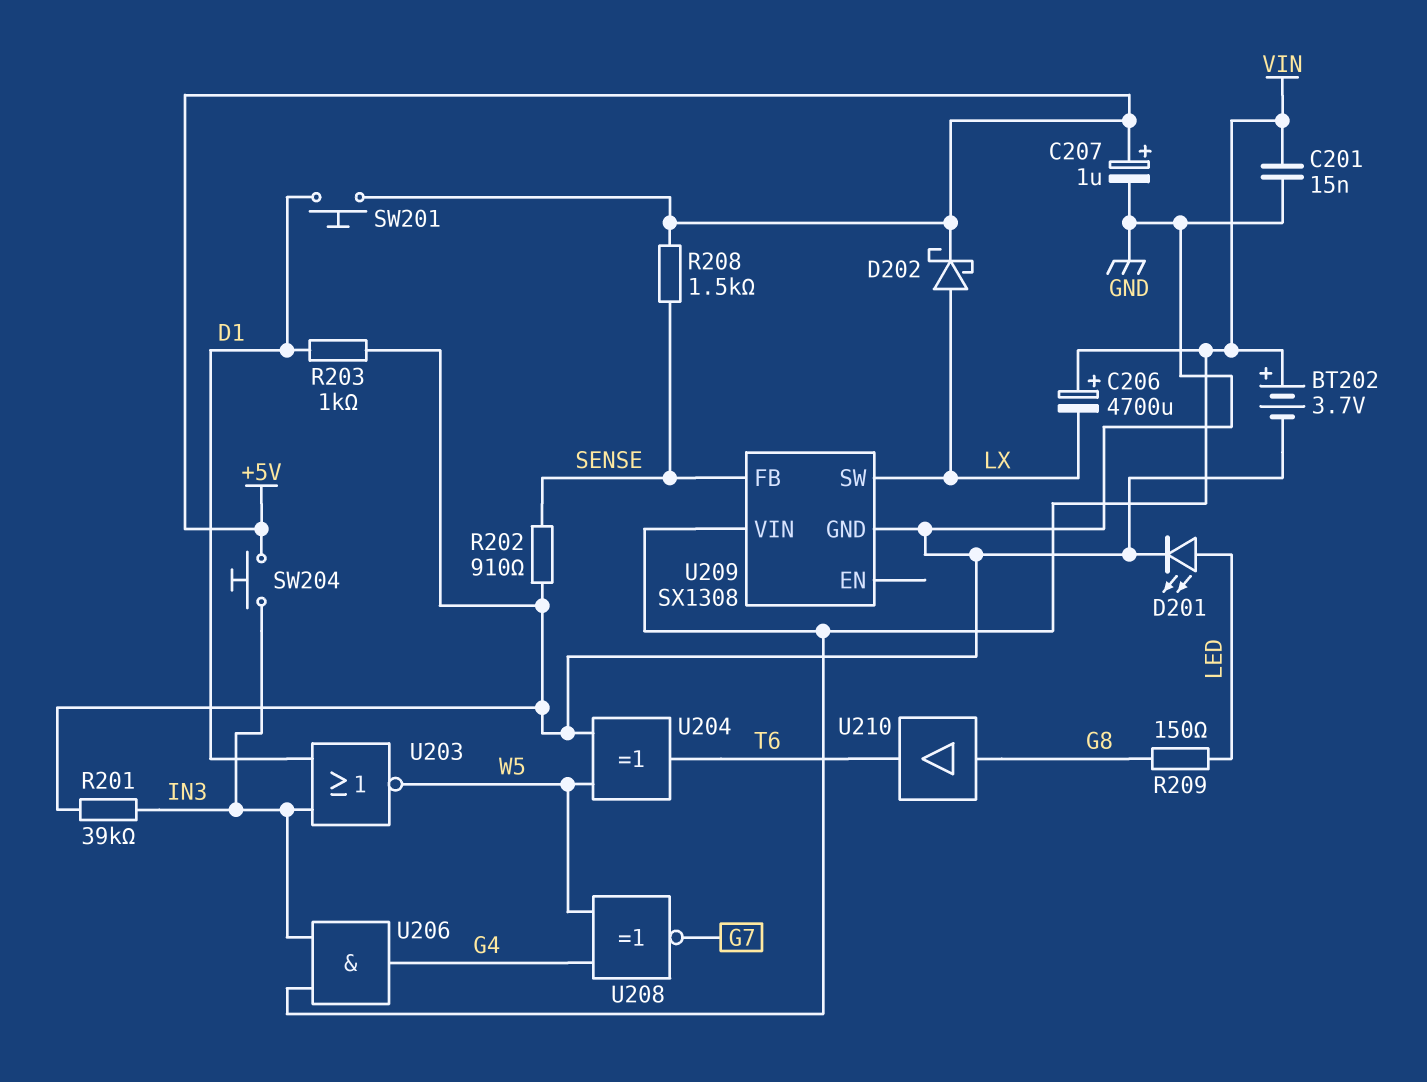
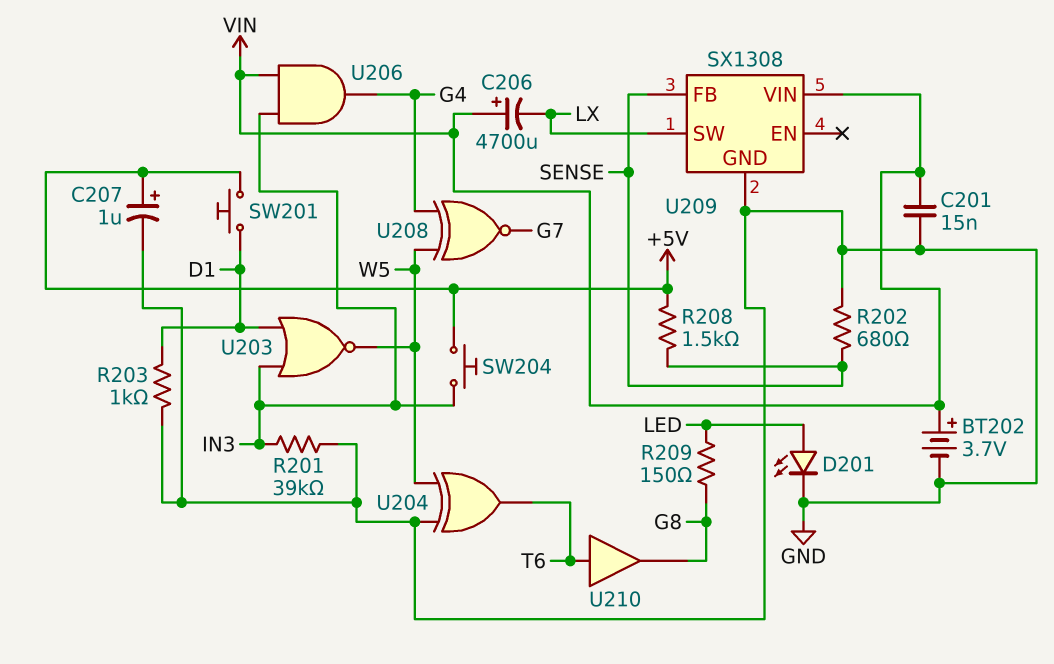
D202: schottky (A LX, K +5V) -> none
R202: 910 (GND, SENSE) -> 680 (GND, SENSE)
U210: buffer (in G8, out T6) -> buffer (in T6, out G8)

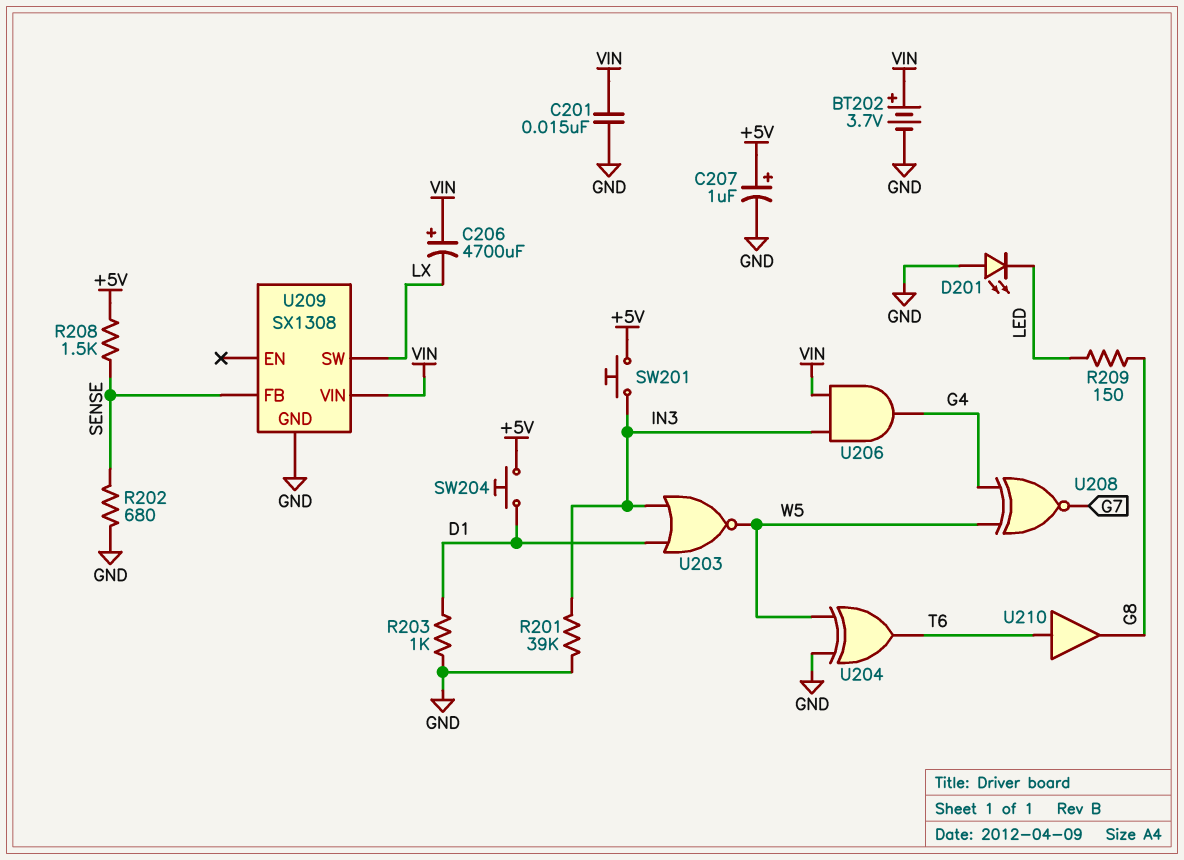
D201: LED (A LED, K GND) -> LED (A GND, K LED)
SW201: button (+5V, D1) -> button (+5V, IN3)
SW204: button (+5V, IN3) -> button (+5V, D1)

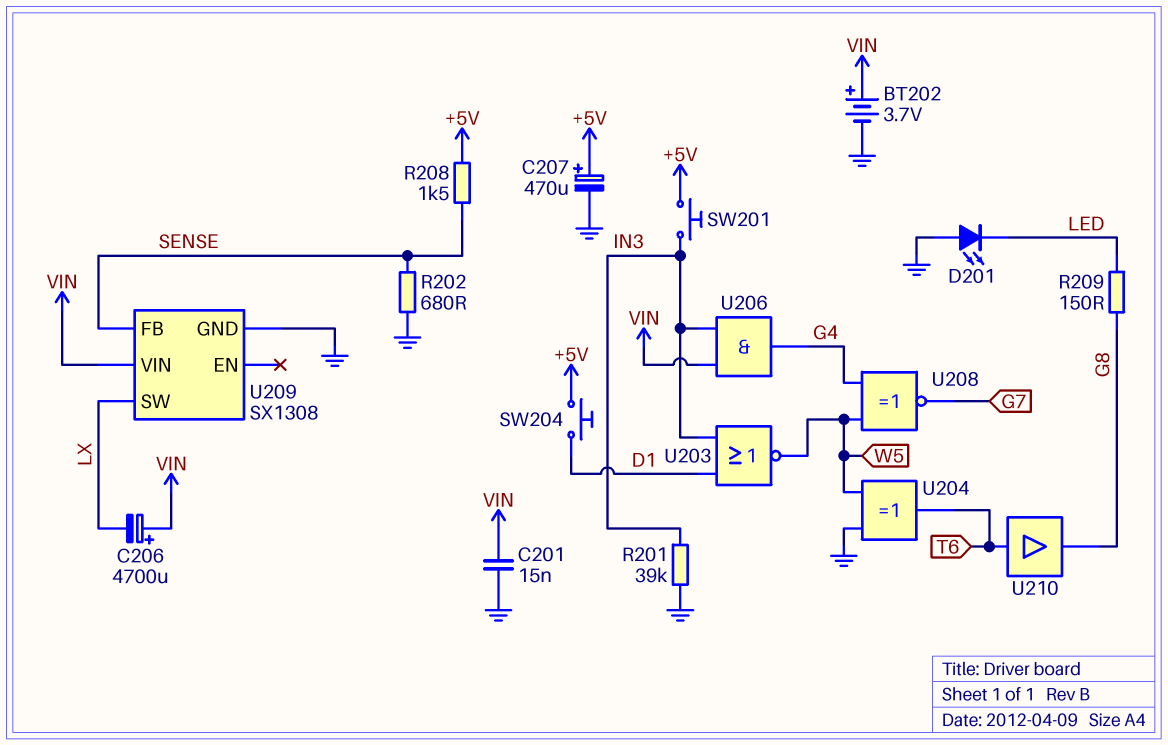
C207: 1uF (plus +5V, minus GND) -> 470uF (plus +5V, minus GND)
R203: 1k (D1, GND) -> none

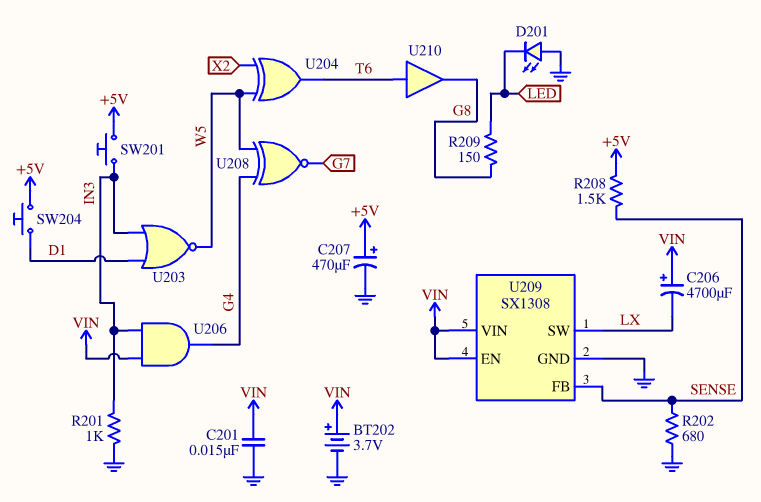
R201: 39k (GND, IN3) -> 1k (GND, IN3)
U204: XOR (in GND, in W5, out T6) -> XOR (in W5, in X2, out T6)
U209 pin EN: none -> VIN

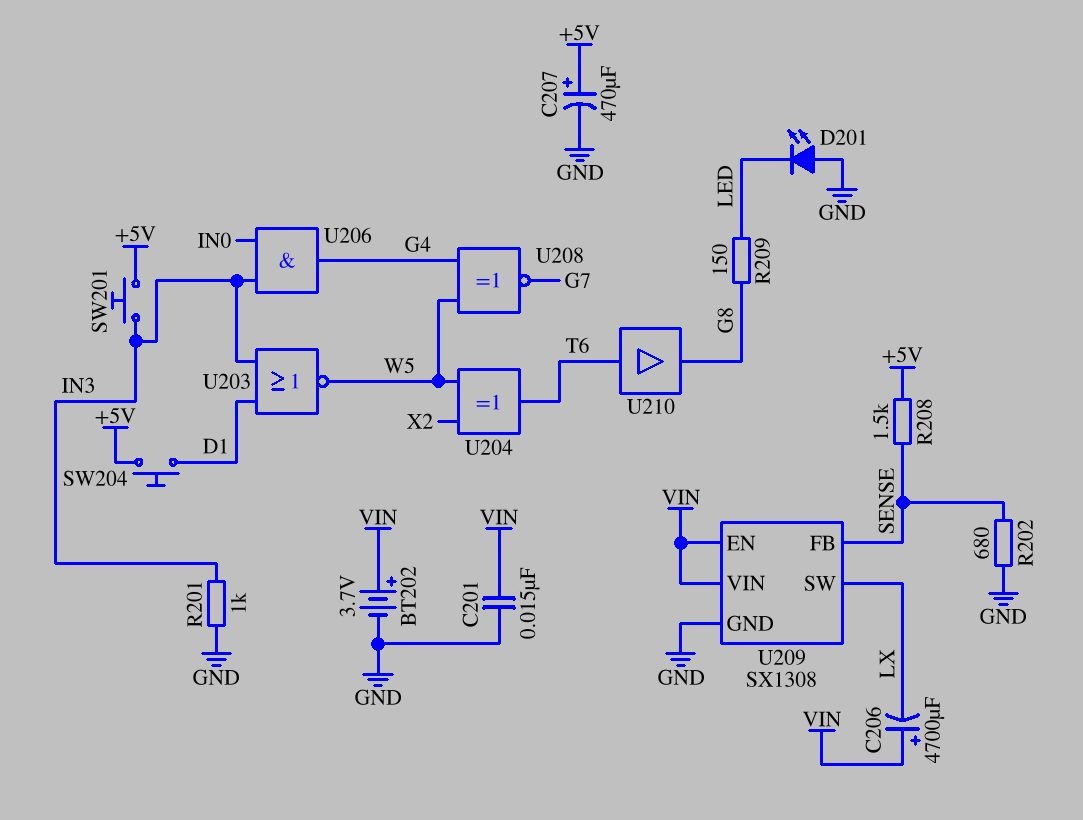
U206: AND (in IN3, in VIN, out G4) -> AND (in IN0, in IN3, out G4)

